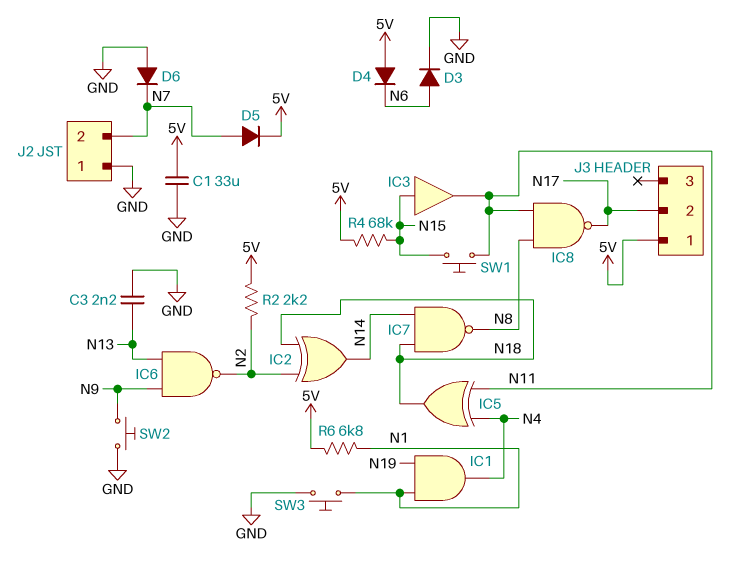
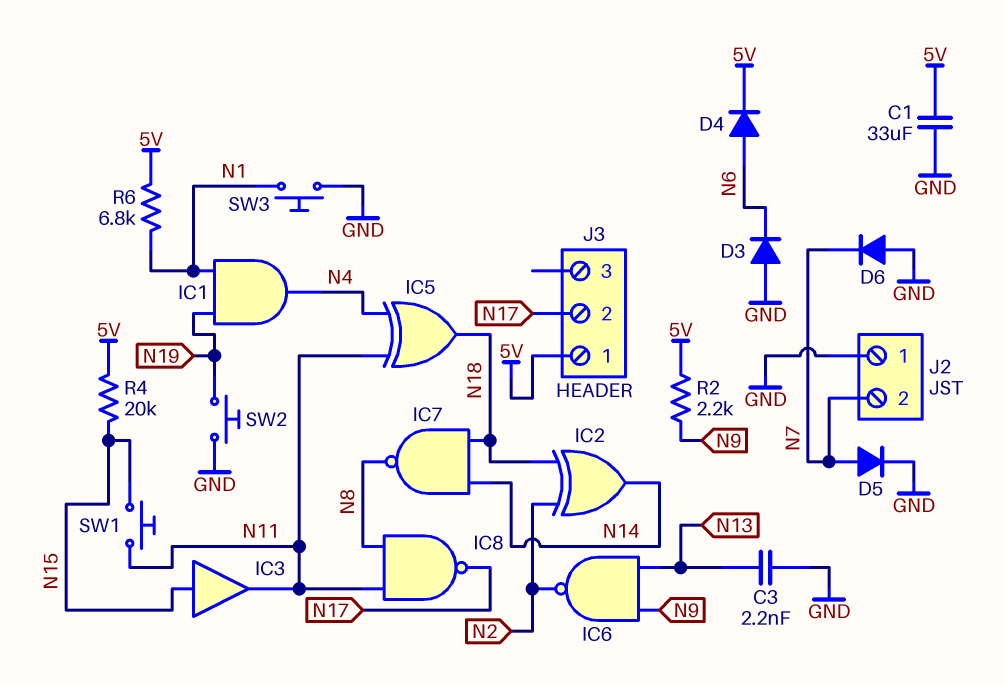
D3: diode (A N6, K GND) -> diode (A GND, K N6)
D4: diode (A 5V, K N6) -> diode (A N6, K 5V)
D5: diode (A N7, K 5V) -> diode (A N7, K GND)
R2: 2.2k (5V, N2) -> 2.2k (5V, N9)
R4: 68k (5V, N15) -> 20k (5V, N15)
SW2: button (GND, N9) -> button (GND, N19)

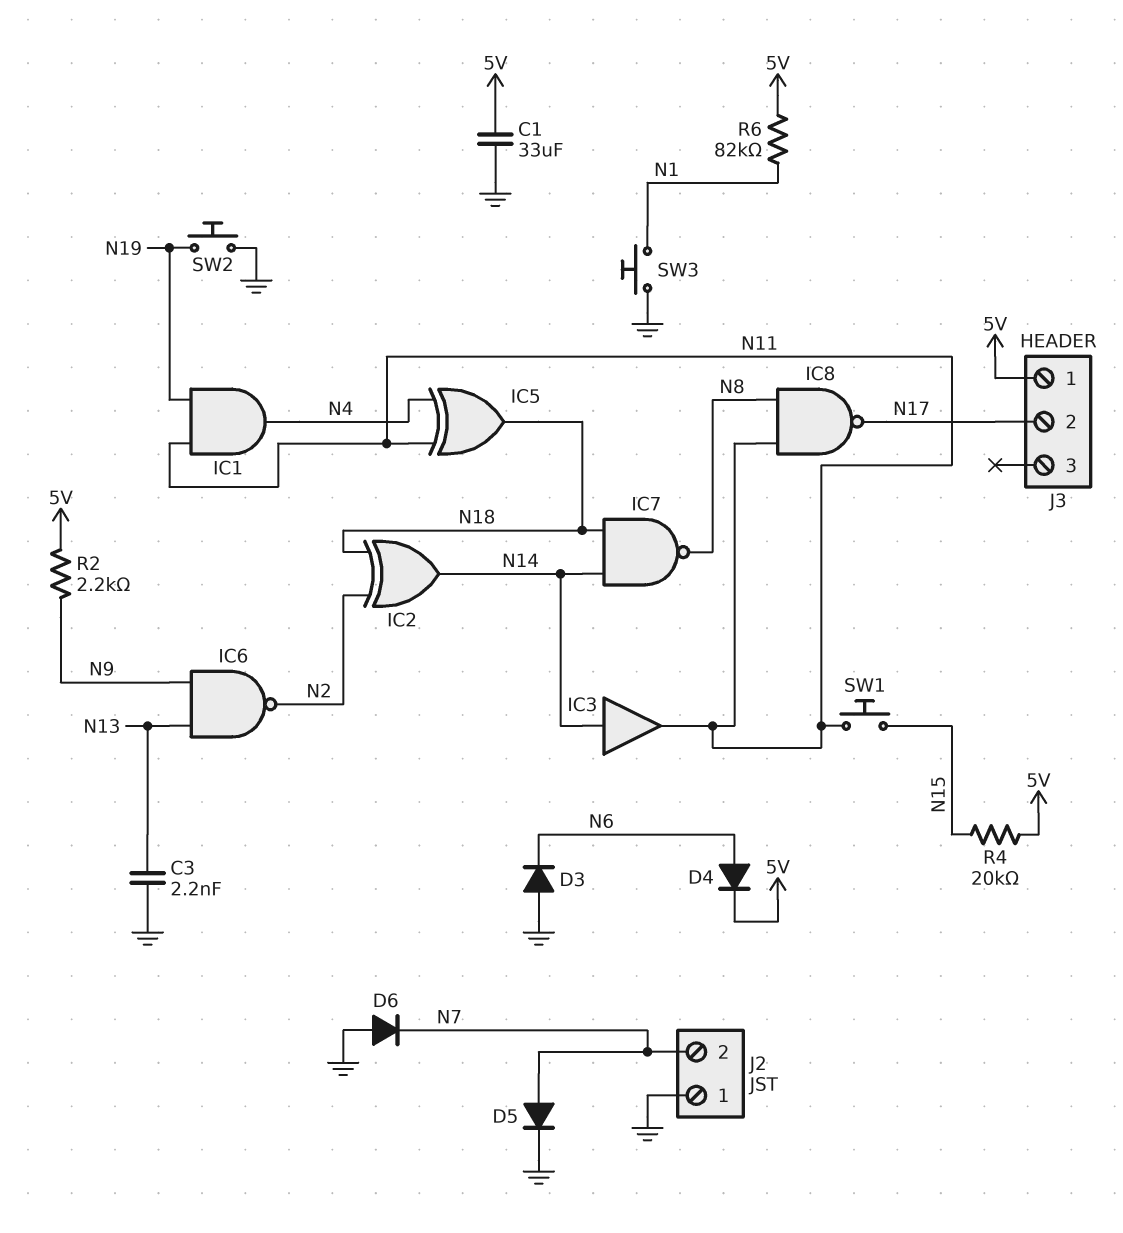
IC1: AND (in N1, in N19, out N4) -> AND (in N11, in N19, out N4)
IC3: buffer (in N15, out N11) -> buffer (in N14, out N11)
R6: 6.8k (5V, N1) -> 82k (5V, N1)

